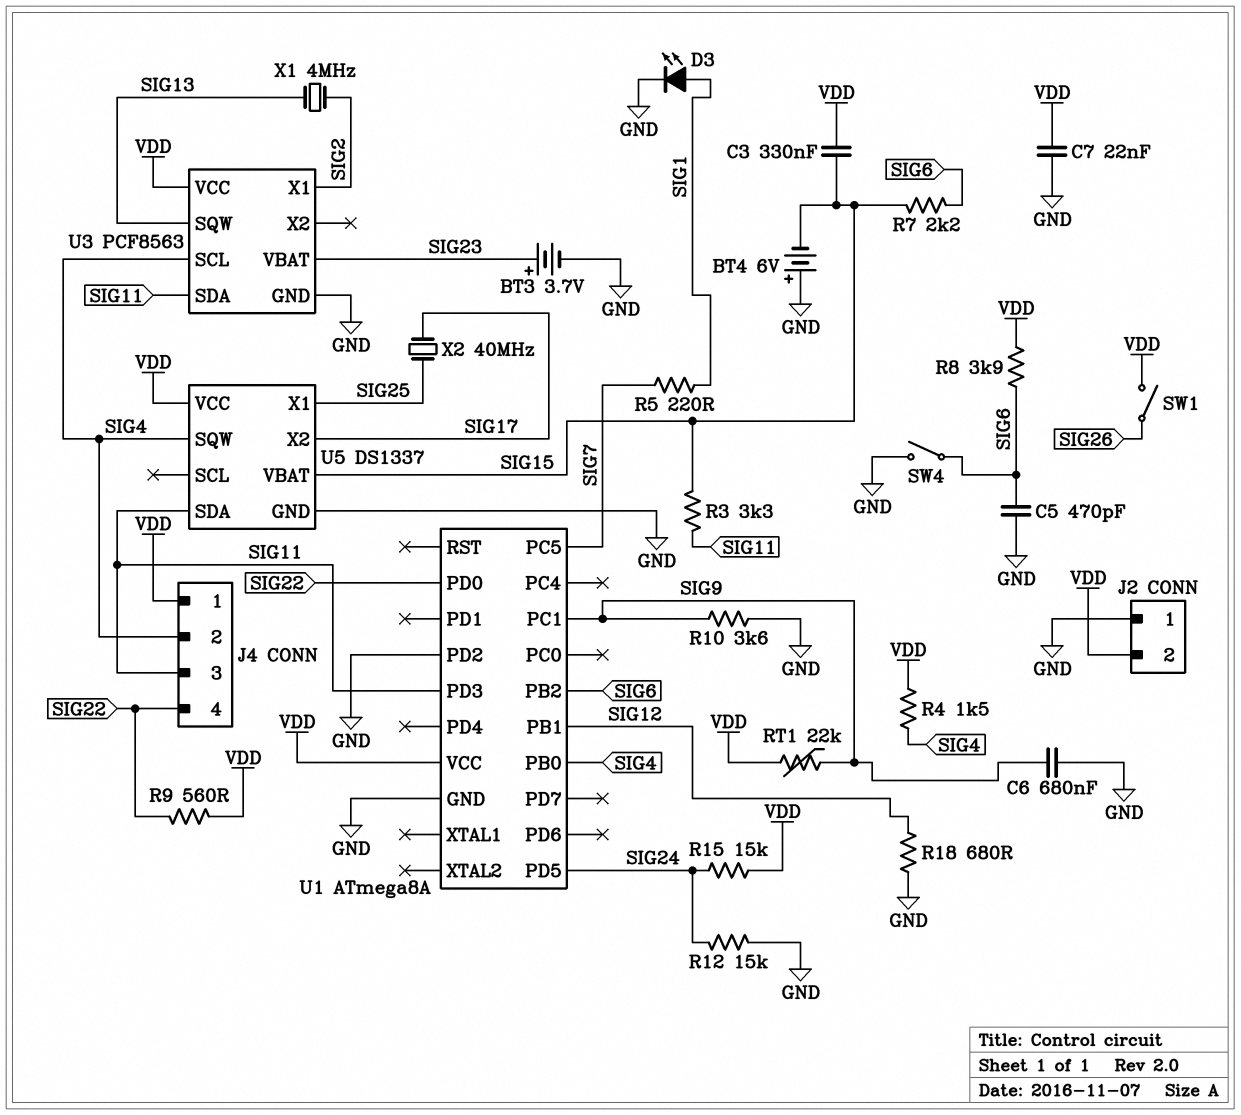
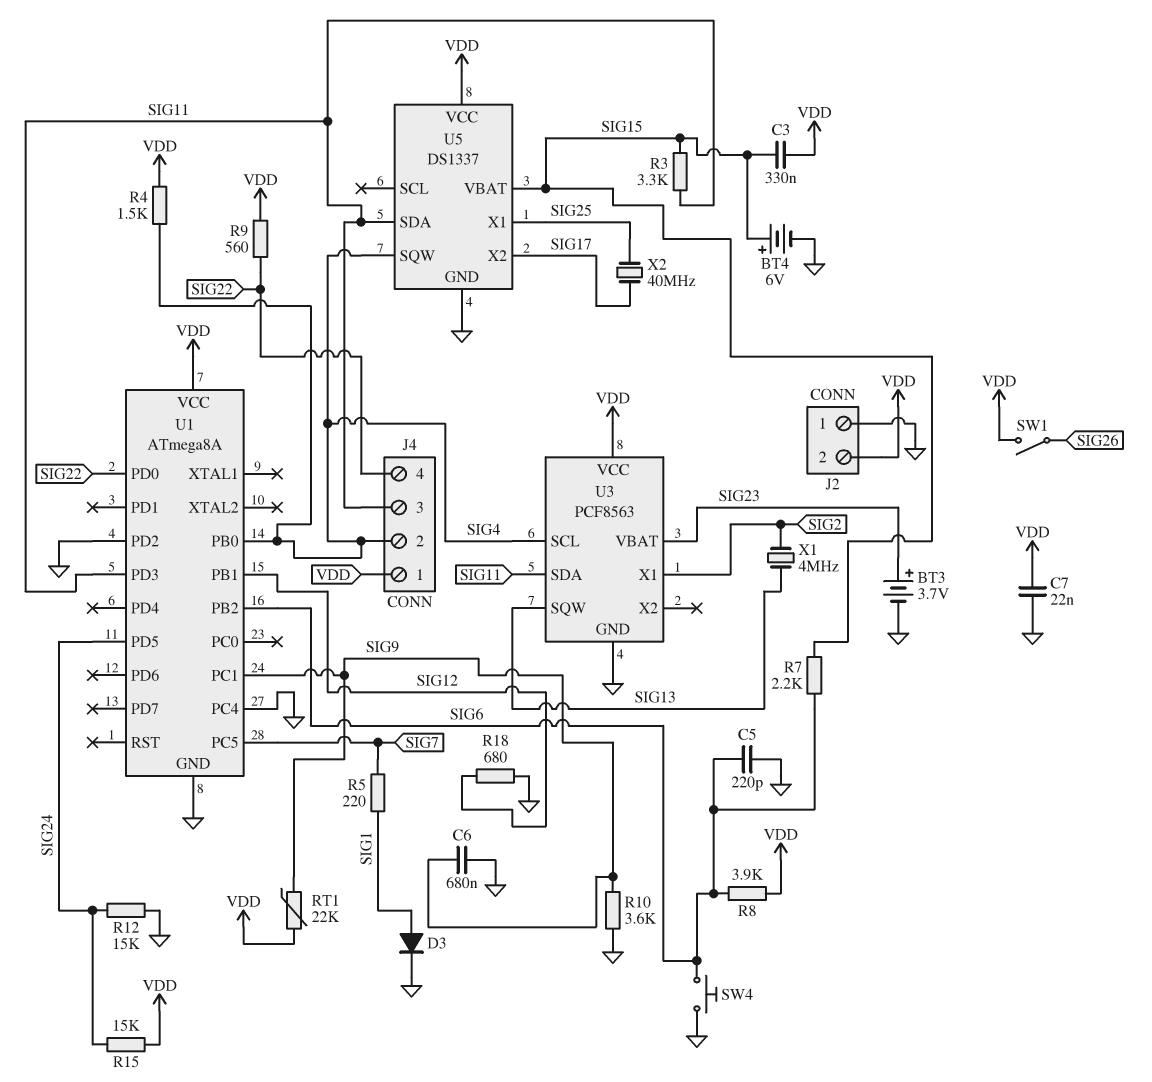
BT4: 6V (plus GND, minus SIG15) -> 6V (plus SIG15, minus GND)
C5: 470pF (GND, SIG6) -> 220pF (GND, SIG6)
D3: LED (A SIG1, K GND) -> diode (A SIG1, K GND)
SW4: switch (GND, SIG6) -> button (GND, SIG6)
U1 pin PC4: none -> GND

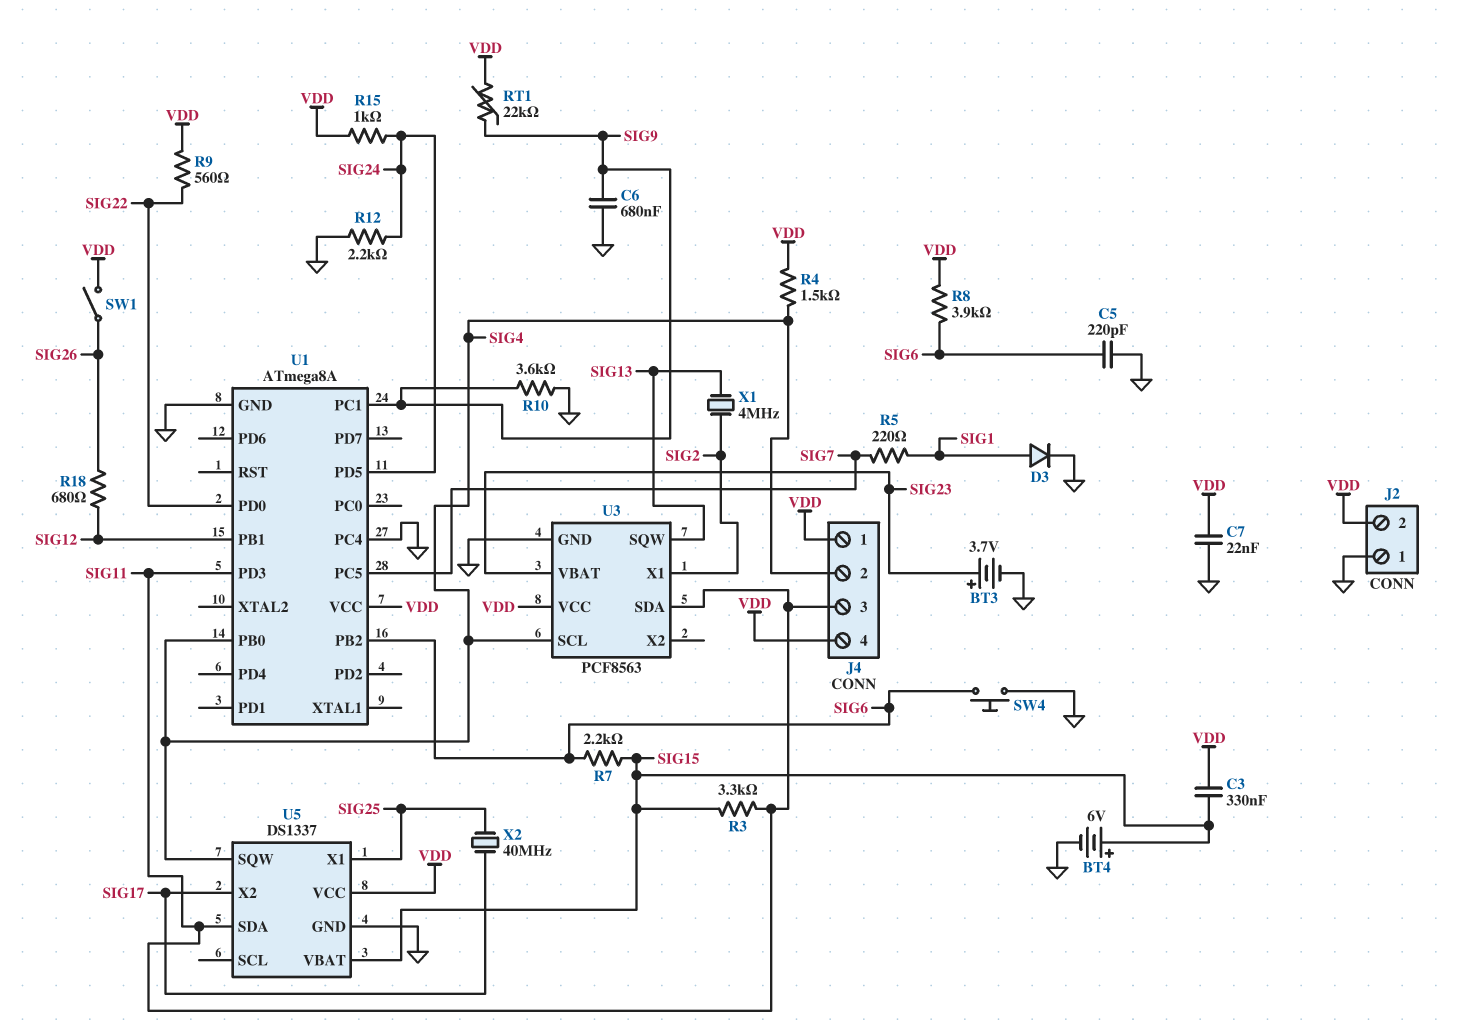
J4 pin 4: SIG22 -> VDD
R12: 15k (GND, SIG24) -> 2.2k (GND, SIG24)
R15: 15k (SIG24, VDD) -> 1k (SIG24, VDD)
R18: 680 (GND, SIG12) -> 680 (SIG12, SIG26)
U1 pin PD2: GND -> none

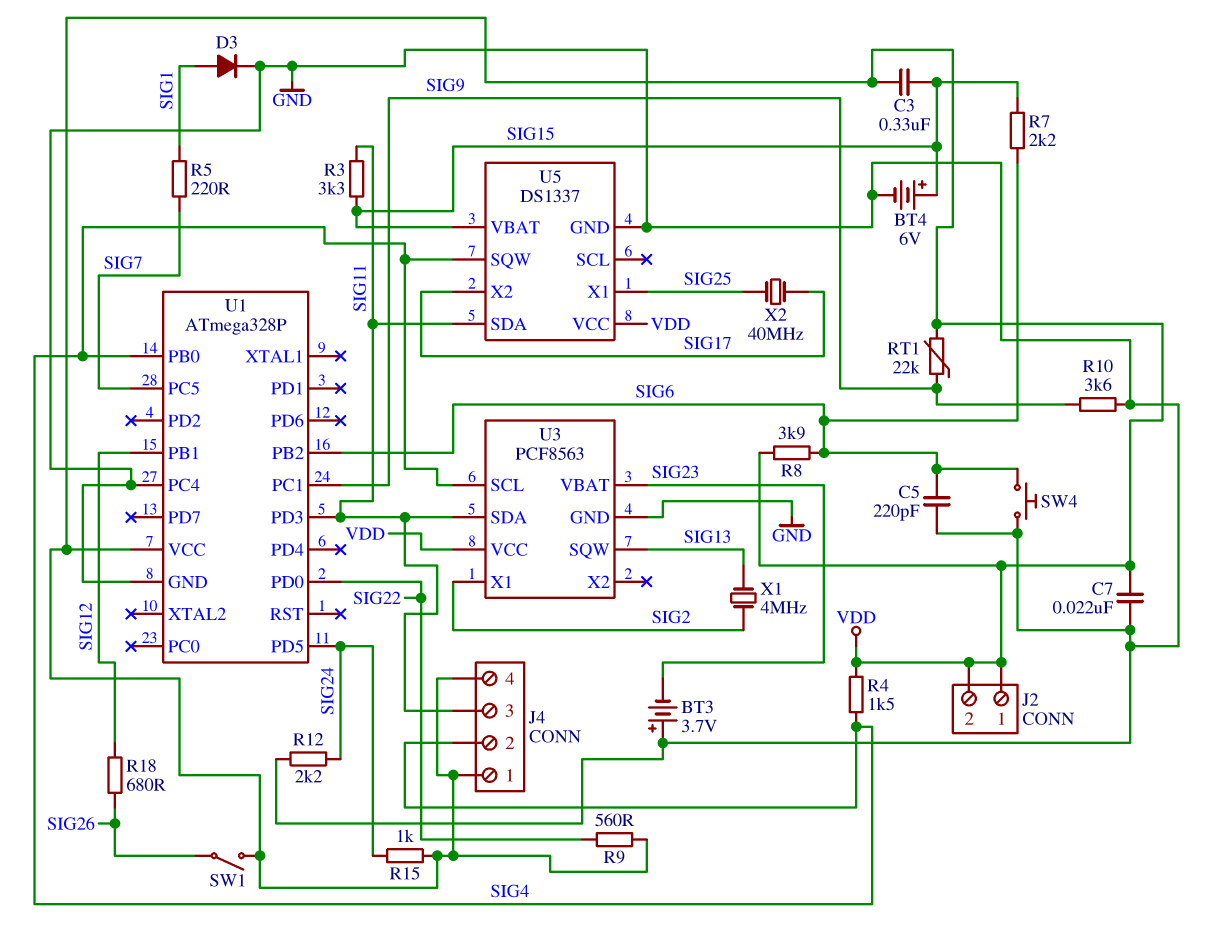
BT3: 3.7V (plus SIG23, minus GND) -> 3.7V (plus GND, minus SIG23)
C6: 680nF (GND, SIG9) -> none
J2 pin 1: GND -> VDD
U1: ATmega8A -> ATmega328P

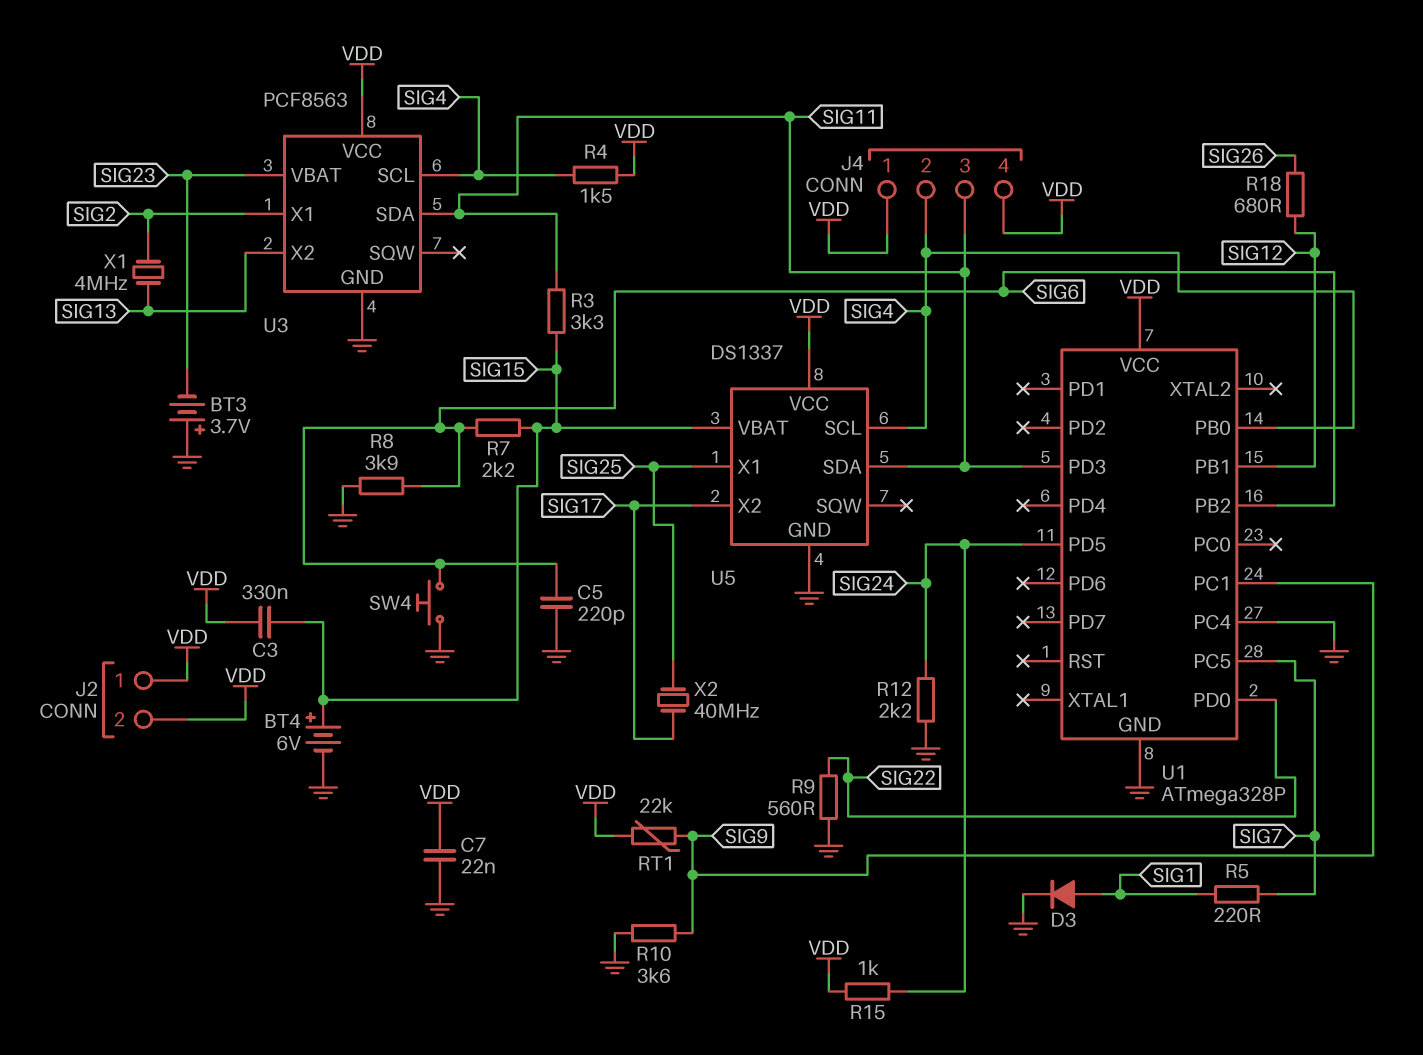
R8: 3.9k (SIG6, VDD) -> 3.9k (GND, SIG6)
R9: 560 (SIG22, VDD) -> 560 (GND, SIG22)
SW1: switch (SIG26, VDD) -> none
U3 pin SQW: SIG13 -> none
U3 pin X2: none -> SIG13
U5 pin SCL: none -> SIG4
U5 pin SQW: SIG4 -> none

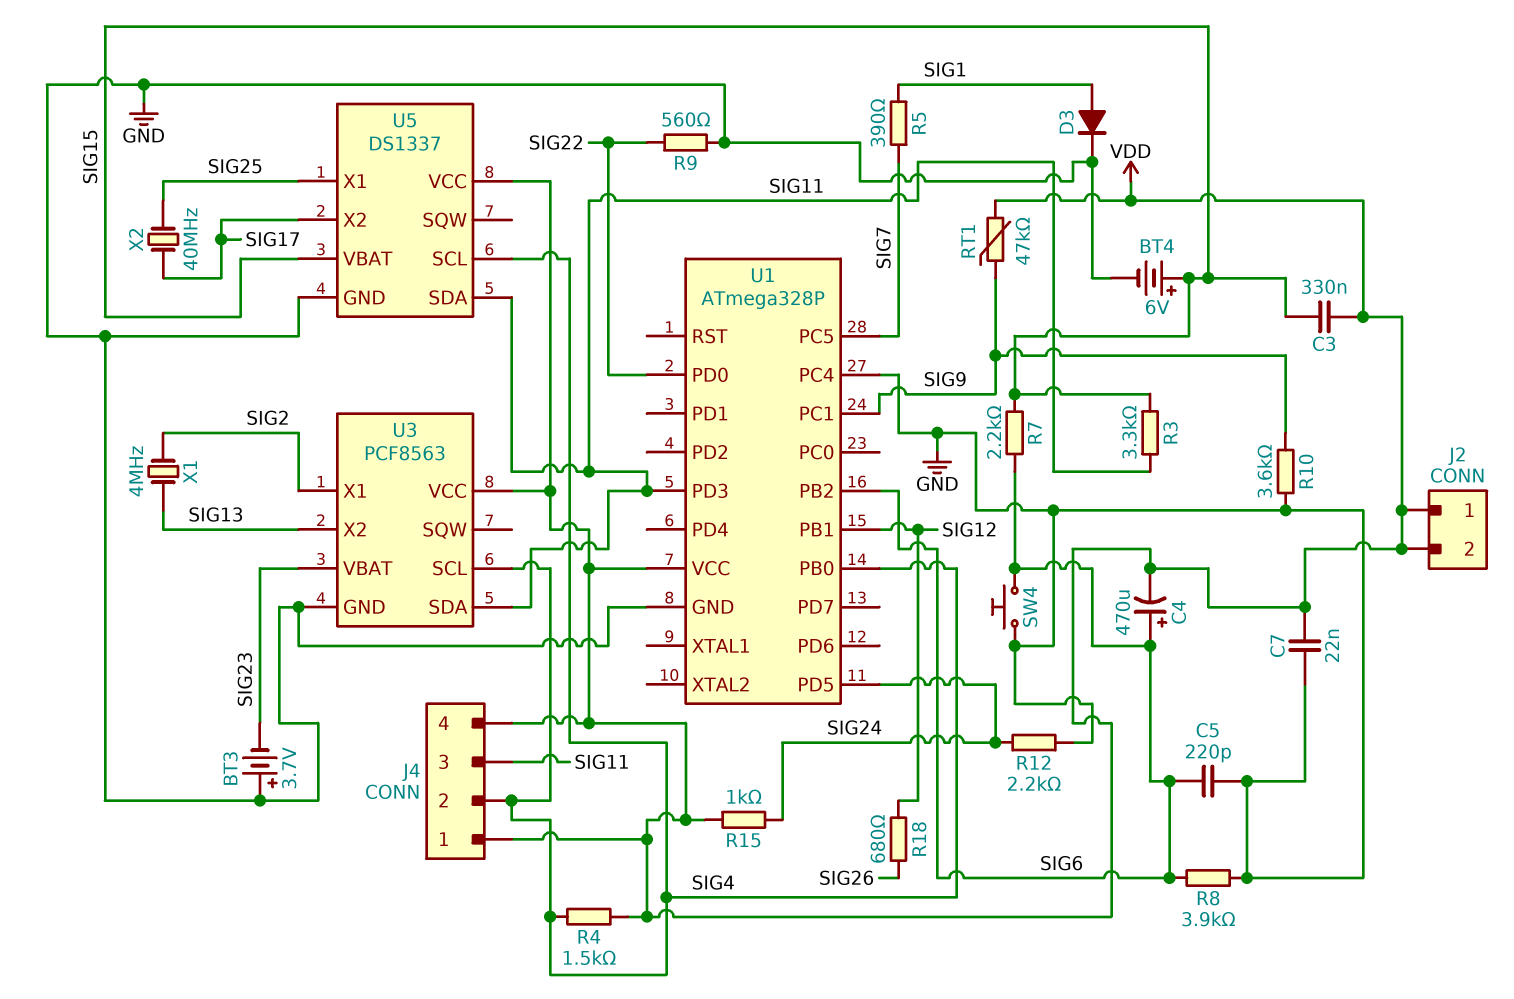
C4: none -> 470uF (plus SIG6, minus VDD)
R5: 220 (SIG1, SIG7) -> 390 (SIG1, SIG7)
RT1: 22k (SIG9, VDD) -> 47k (SIG9, VDD)

